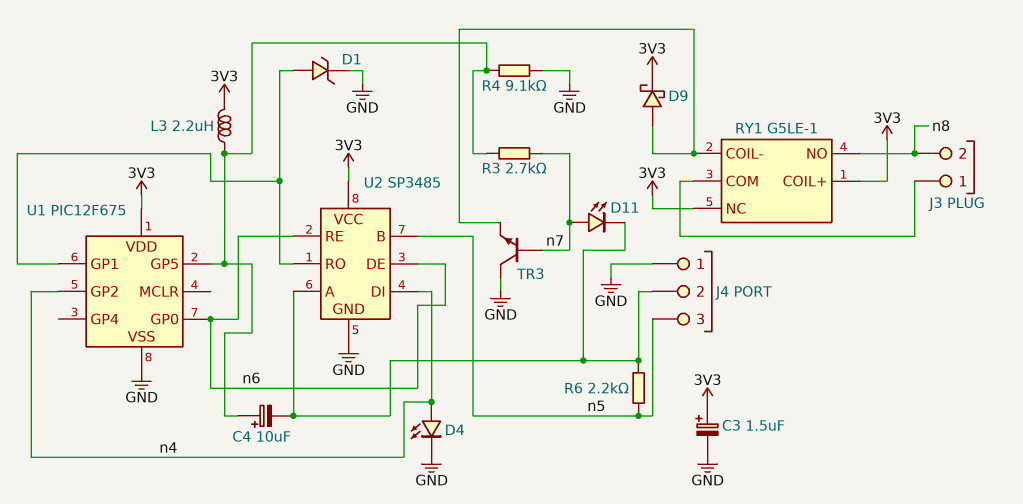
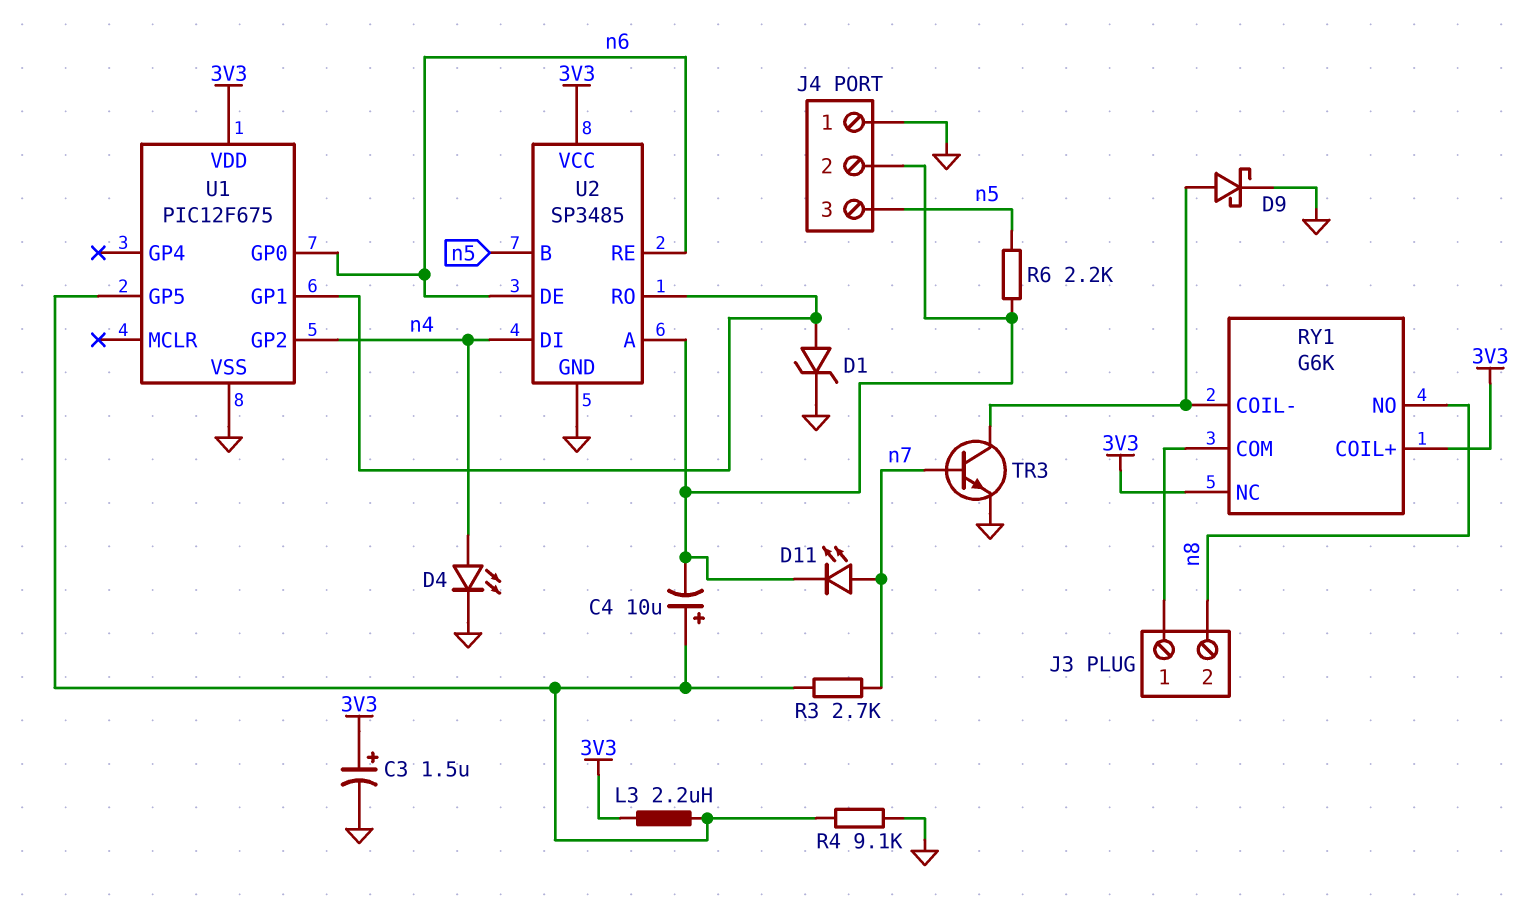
D9: schottky (A RY1/COIL-, K 3V3) -> schottky (A RY1/COIL-, K GND)
RY1: G5LE-1 -> G6K
TR3: NPN (B n7, C GND, E RY1/COIL-) -> NPN (B n7, C RY1/COIL-, E GND)

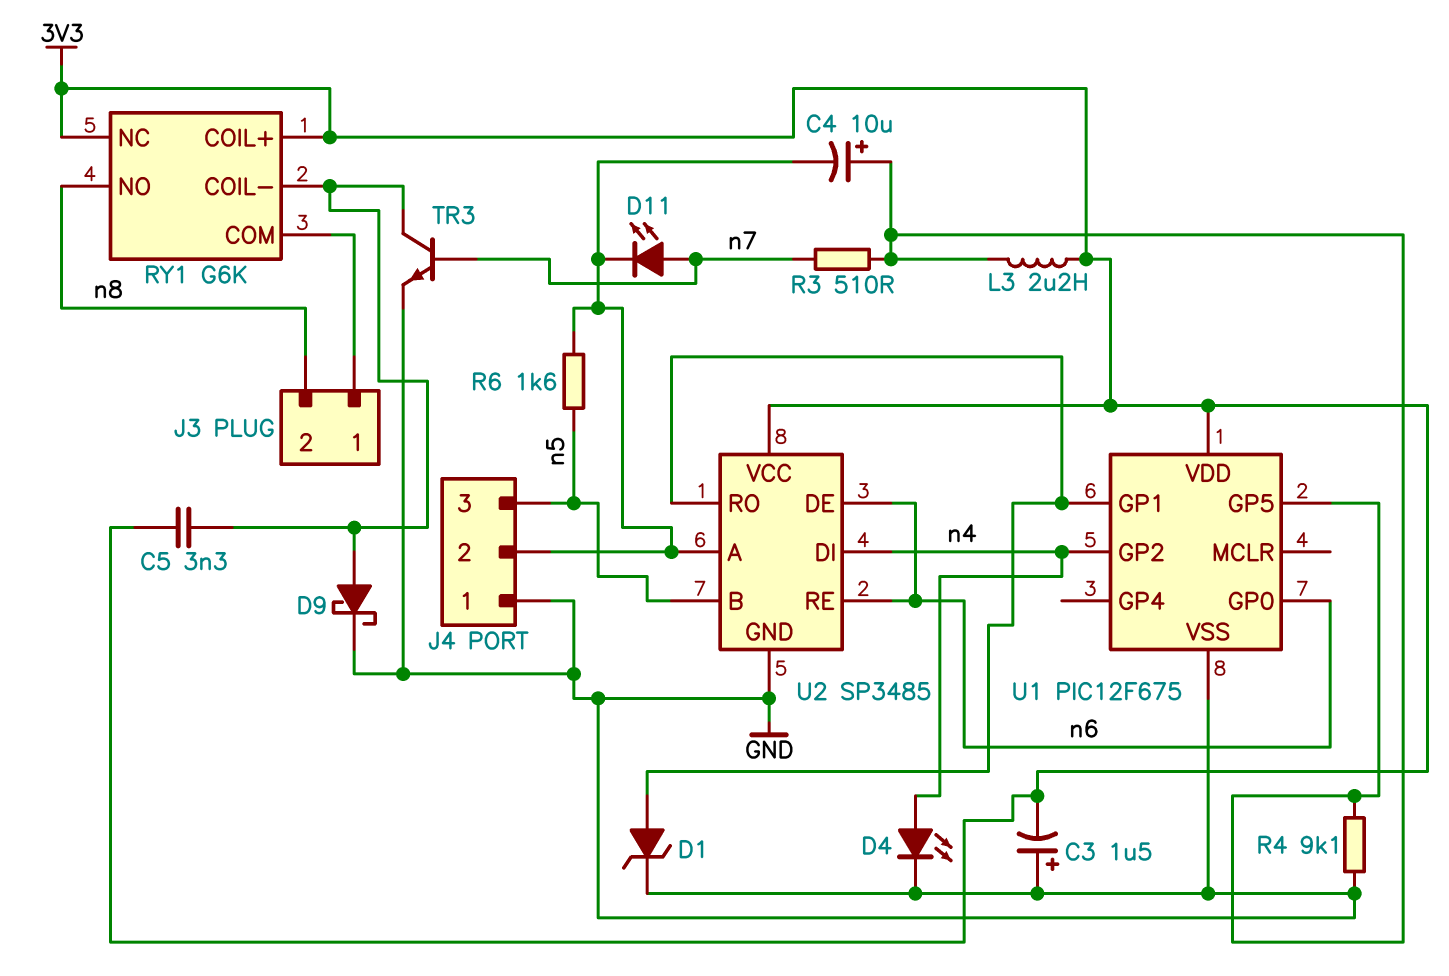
C3: 1.5uF (plus 3V3, minus GND) -> 1.5uF (plus GND, minus 3V3)
C5: none -> 3.3nF (3V3, RY1/COIL-)
R3: 2.7k (U1/GP5, n7) -> 510 (U1/GP5, n7)
R6: 2.2k (J4/2, n5) -> 1.6k (J4/2, n5)

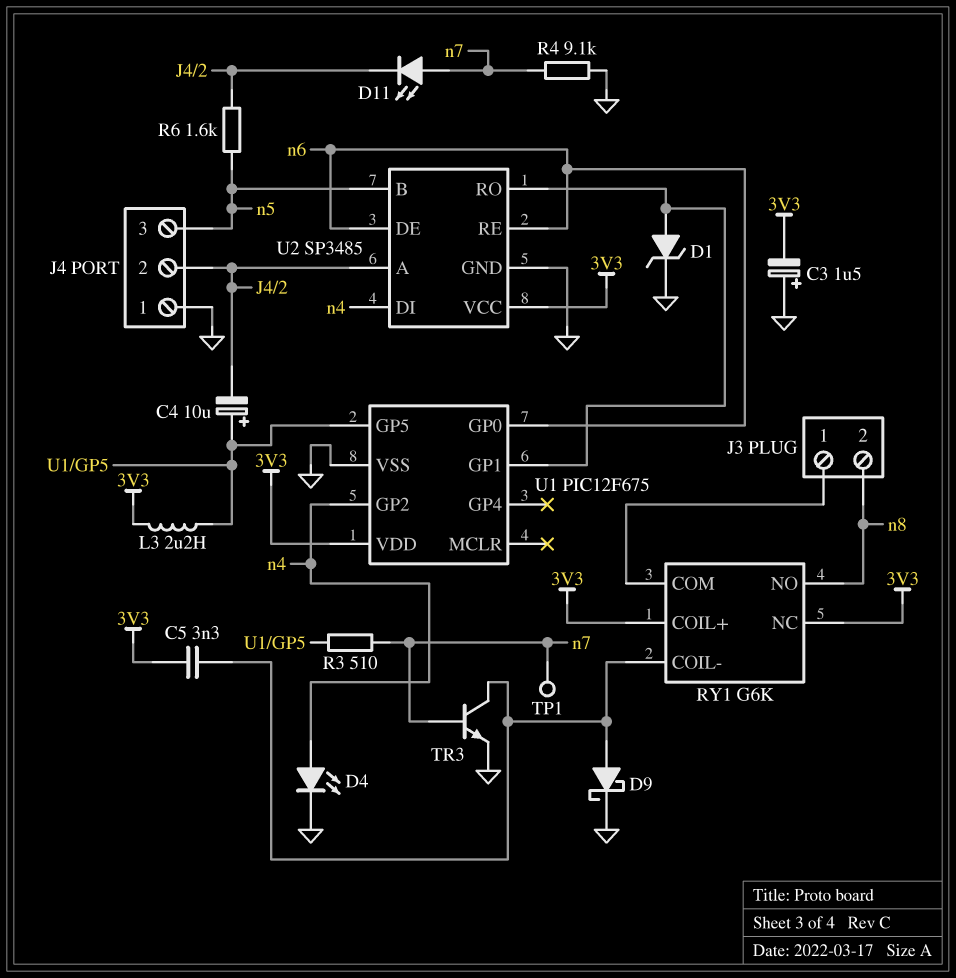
R4: 9.1k (GND, U1/GP5) -> 9.1k (GND, n7)
TP1: none -> test point (n7)

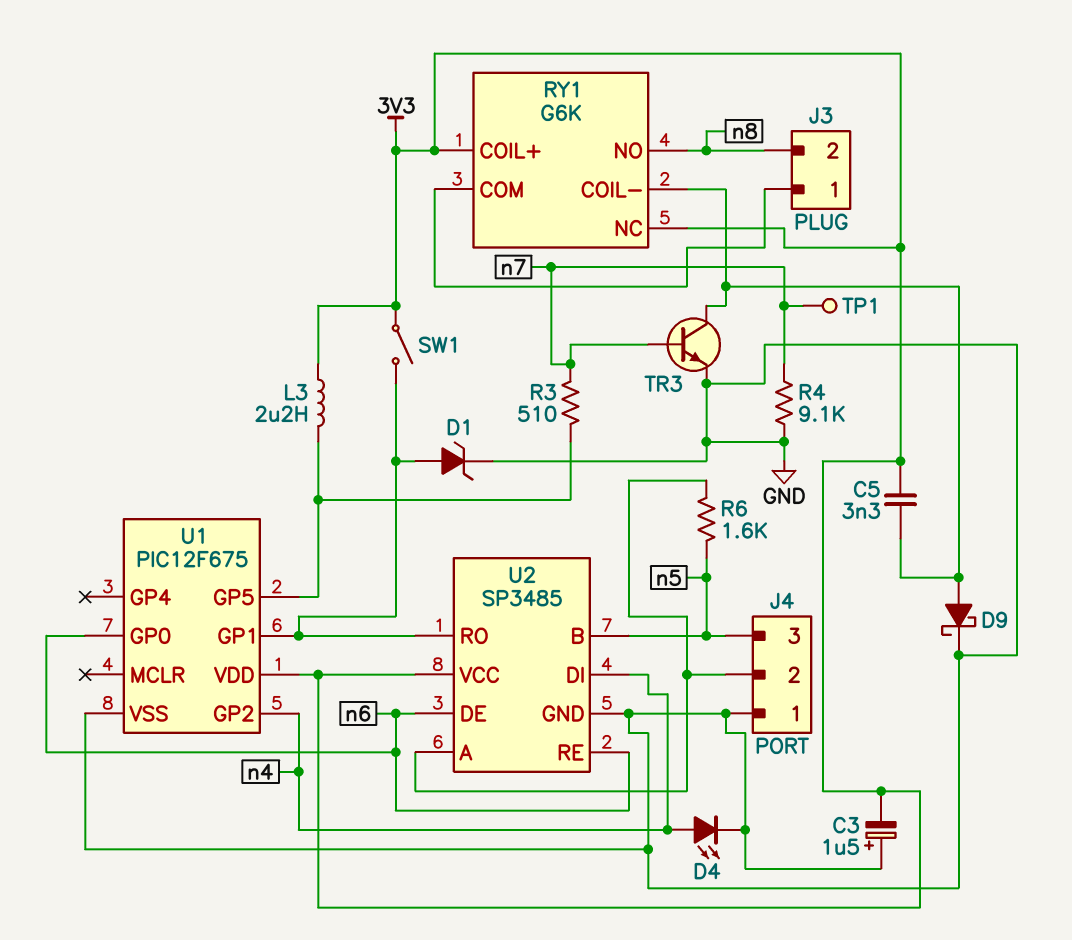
C4: 10uF (plus U1/GP5, minus J4/2) -> none
D11: LED (A n7, K J4/2) -> none
SW1: none -> switch (3V3, U1/GP1)

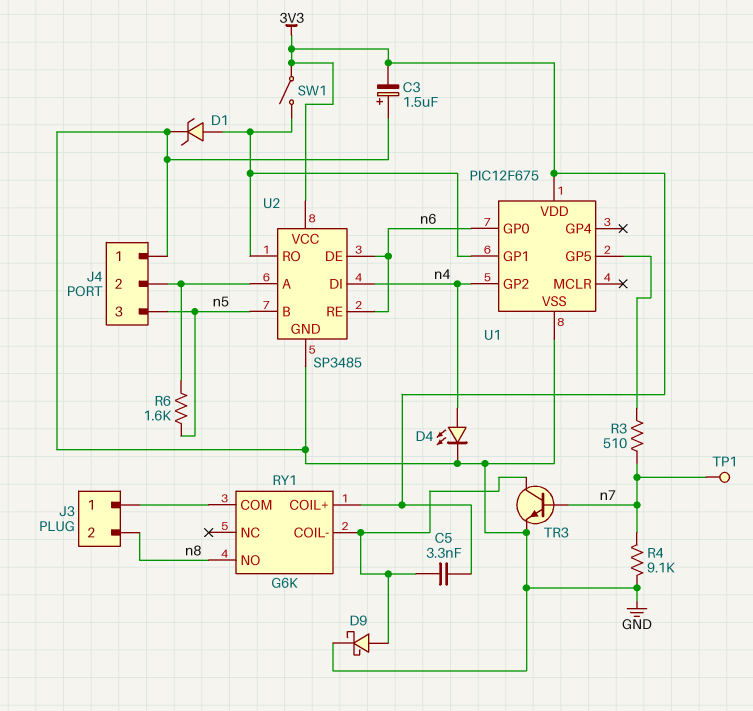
L3: 2.2uH (3V3, U1/GP5) -> none
RY1 pin NC: 3V3 -> none

